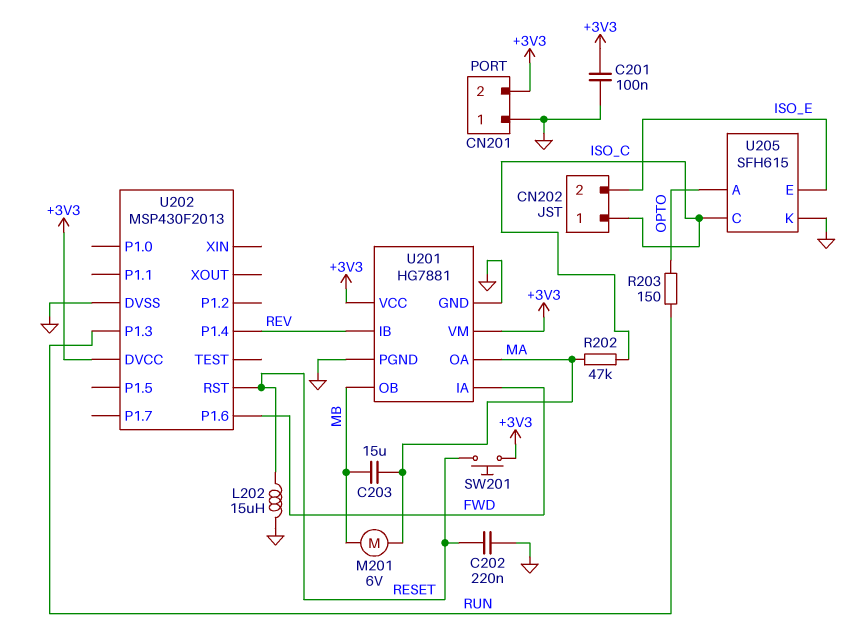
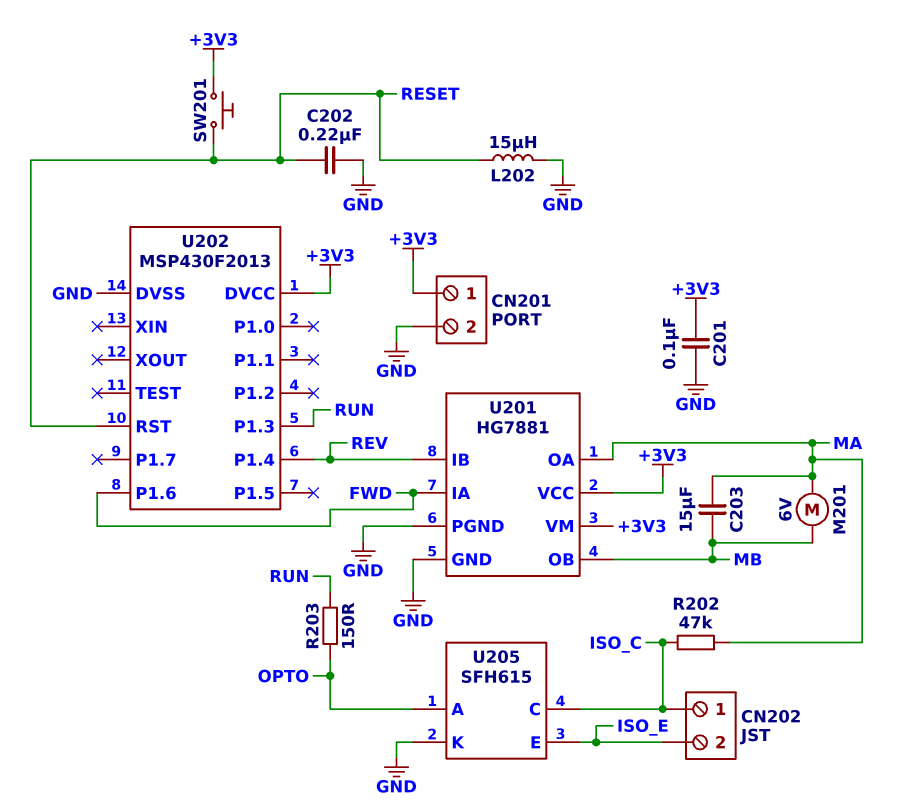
CN201 pin 1: GND -> +3V3
CN201 pin 2: +3V3 -> GND

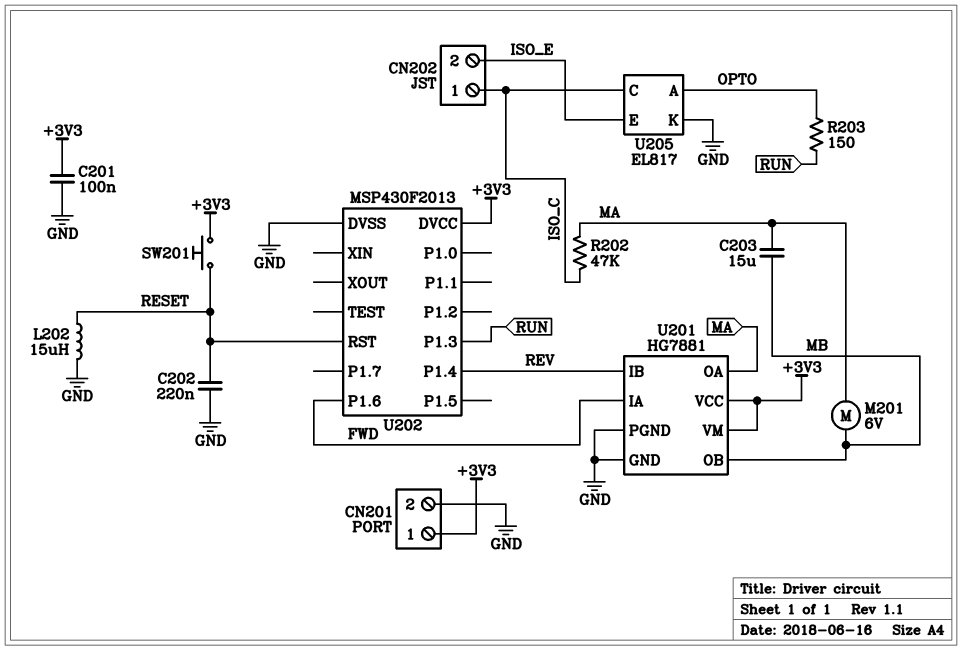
U205: SFH615 -> EL817

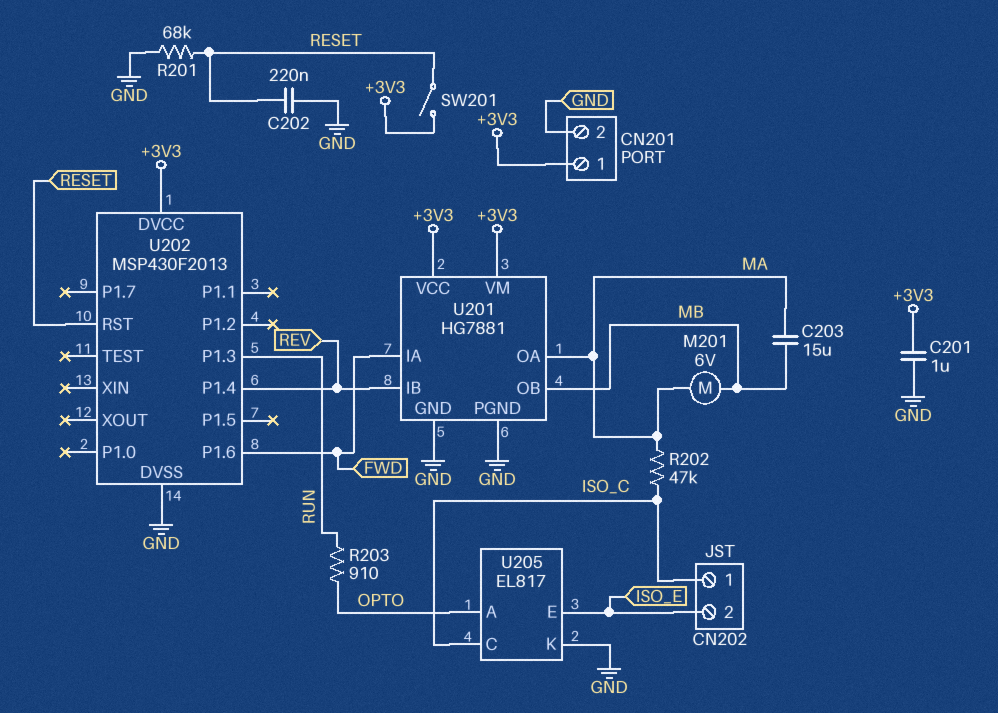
C201: 100nF (+3V3, GND) -> 1uF (+3V3, GND)
L202: 15uH (GND, RESET) -> none
R201: none -> 68k (GND, RESET)
R203: 150 (OPTO, RUN) -> 910 (OPTO, RUN)
SW201: button (+3V3, RESET) -> switch (+3V3, RESET)

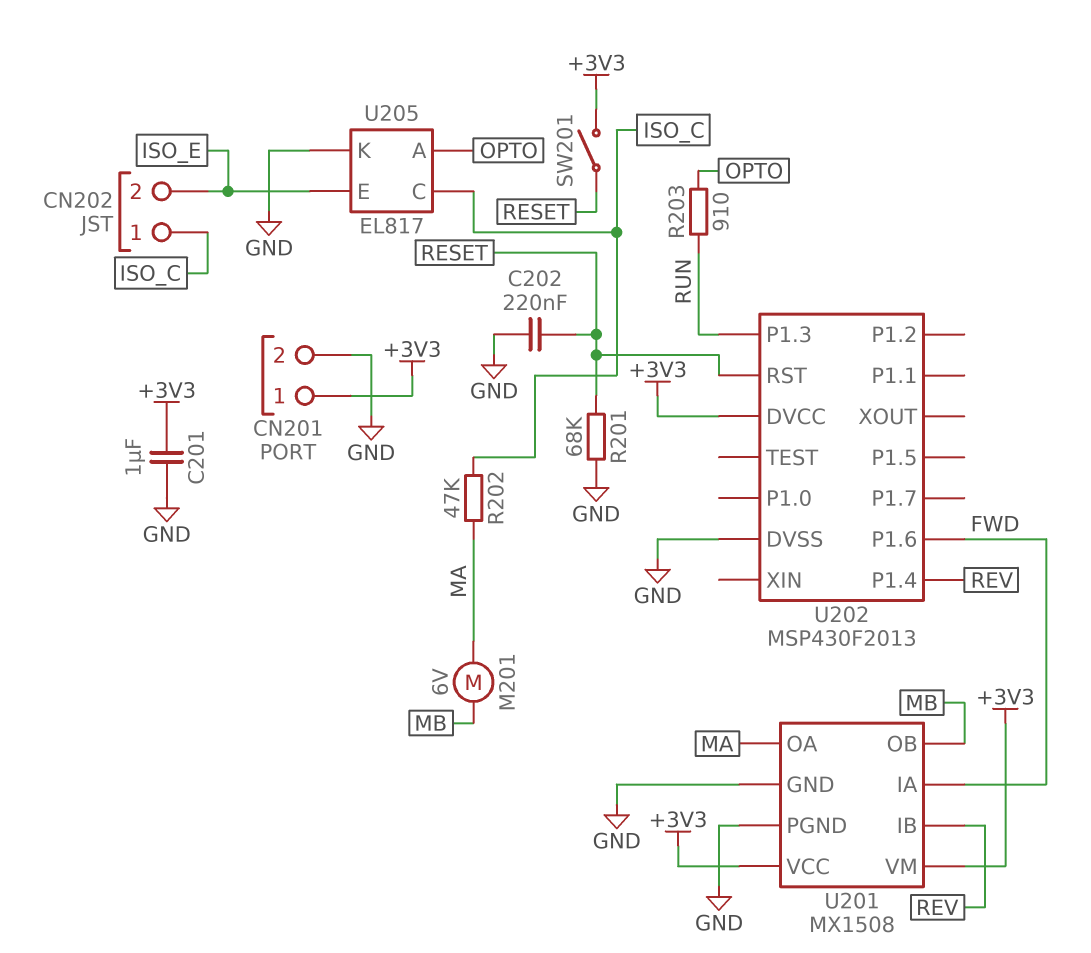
C203: 15uF (MA, MB) -> none
U201: HG7881 -> MX1508

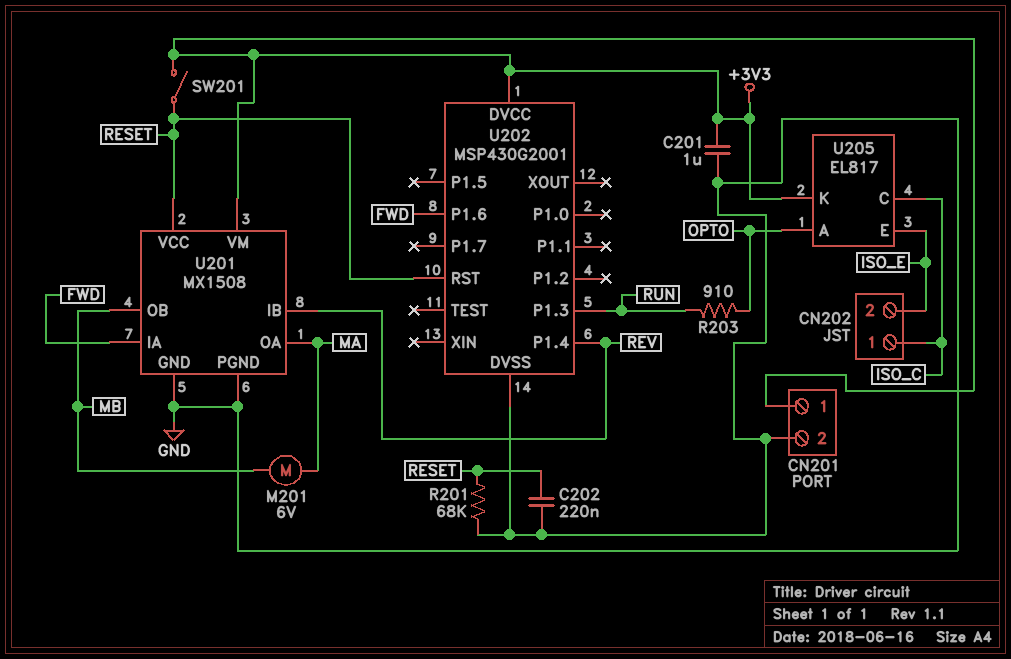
R202: 47k (ISO_C, MA) -> none
U201 pin VCC: +3V3 -> RESET
U202: MSP430F2013 -> MSP430G2001
U205 pin K: GND -> +3V3

